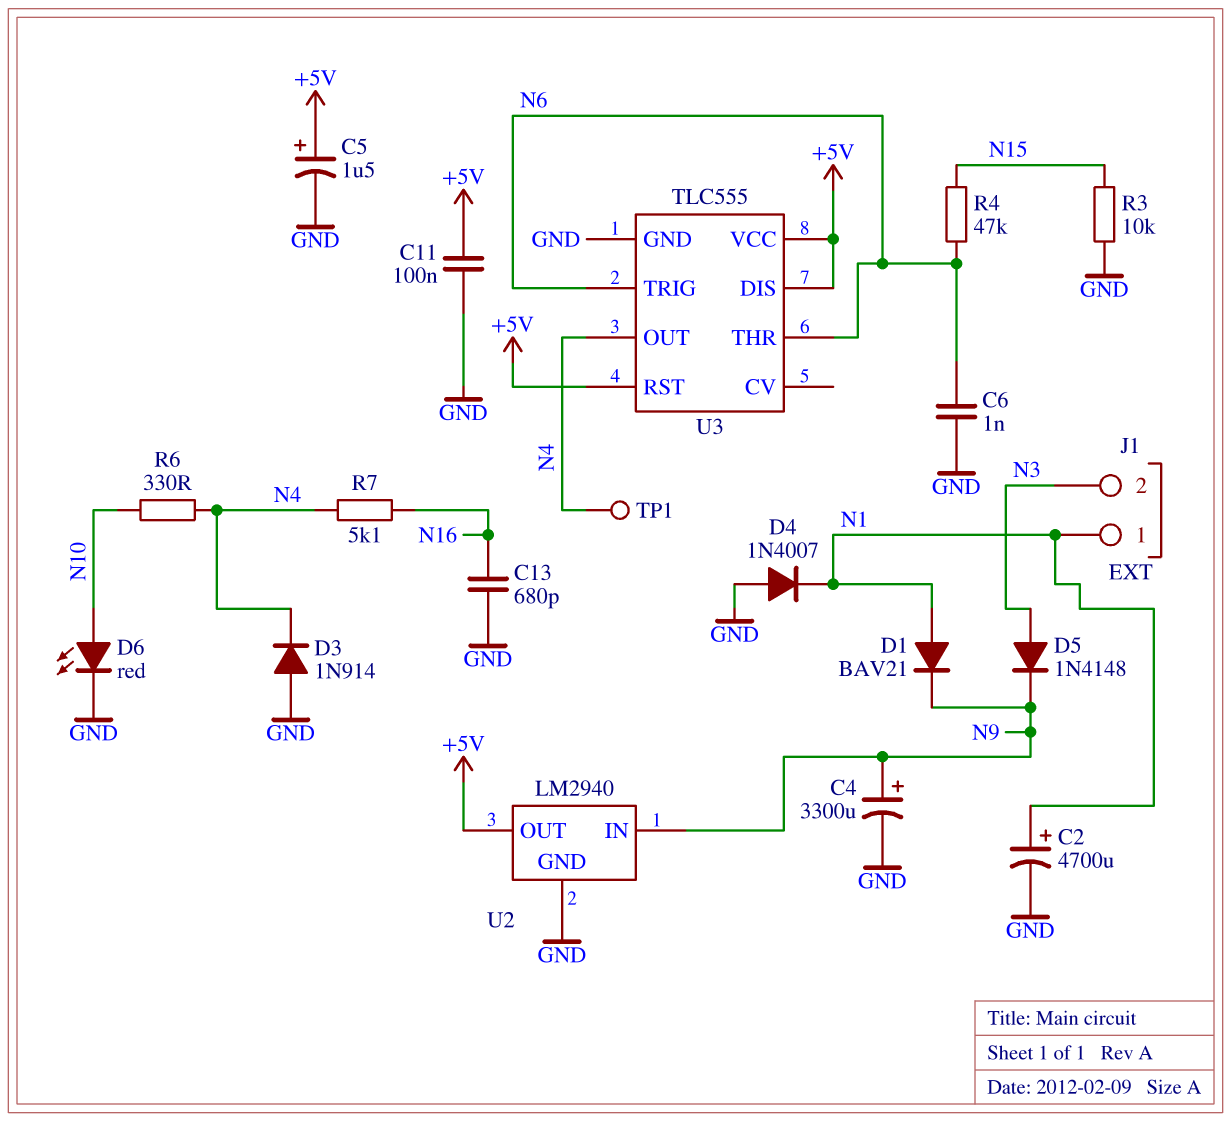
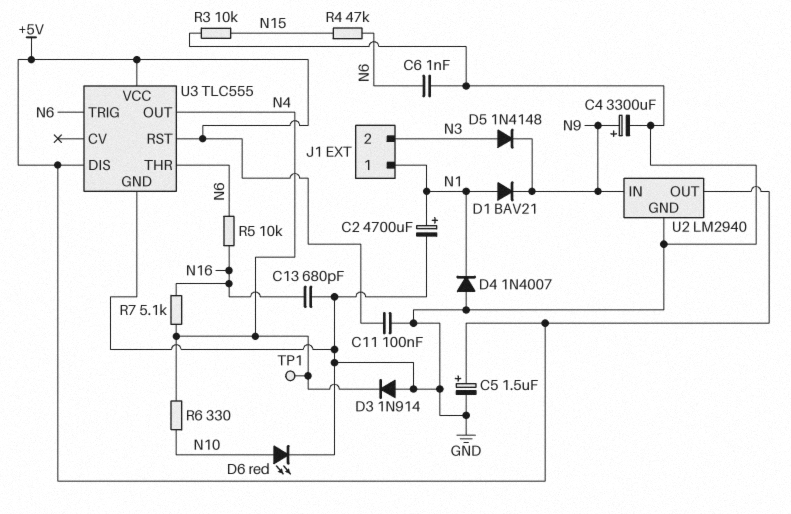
R5: none -> 10k (N6, N16)

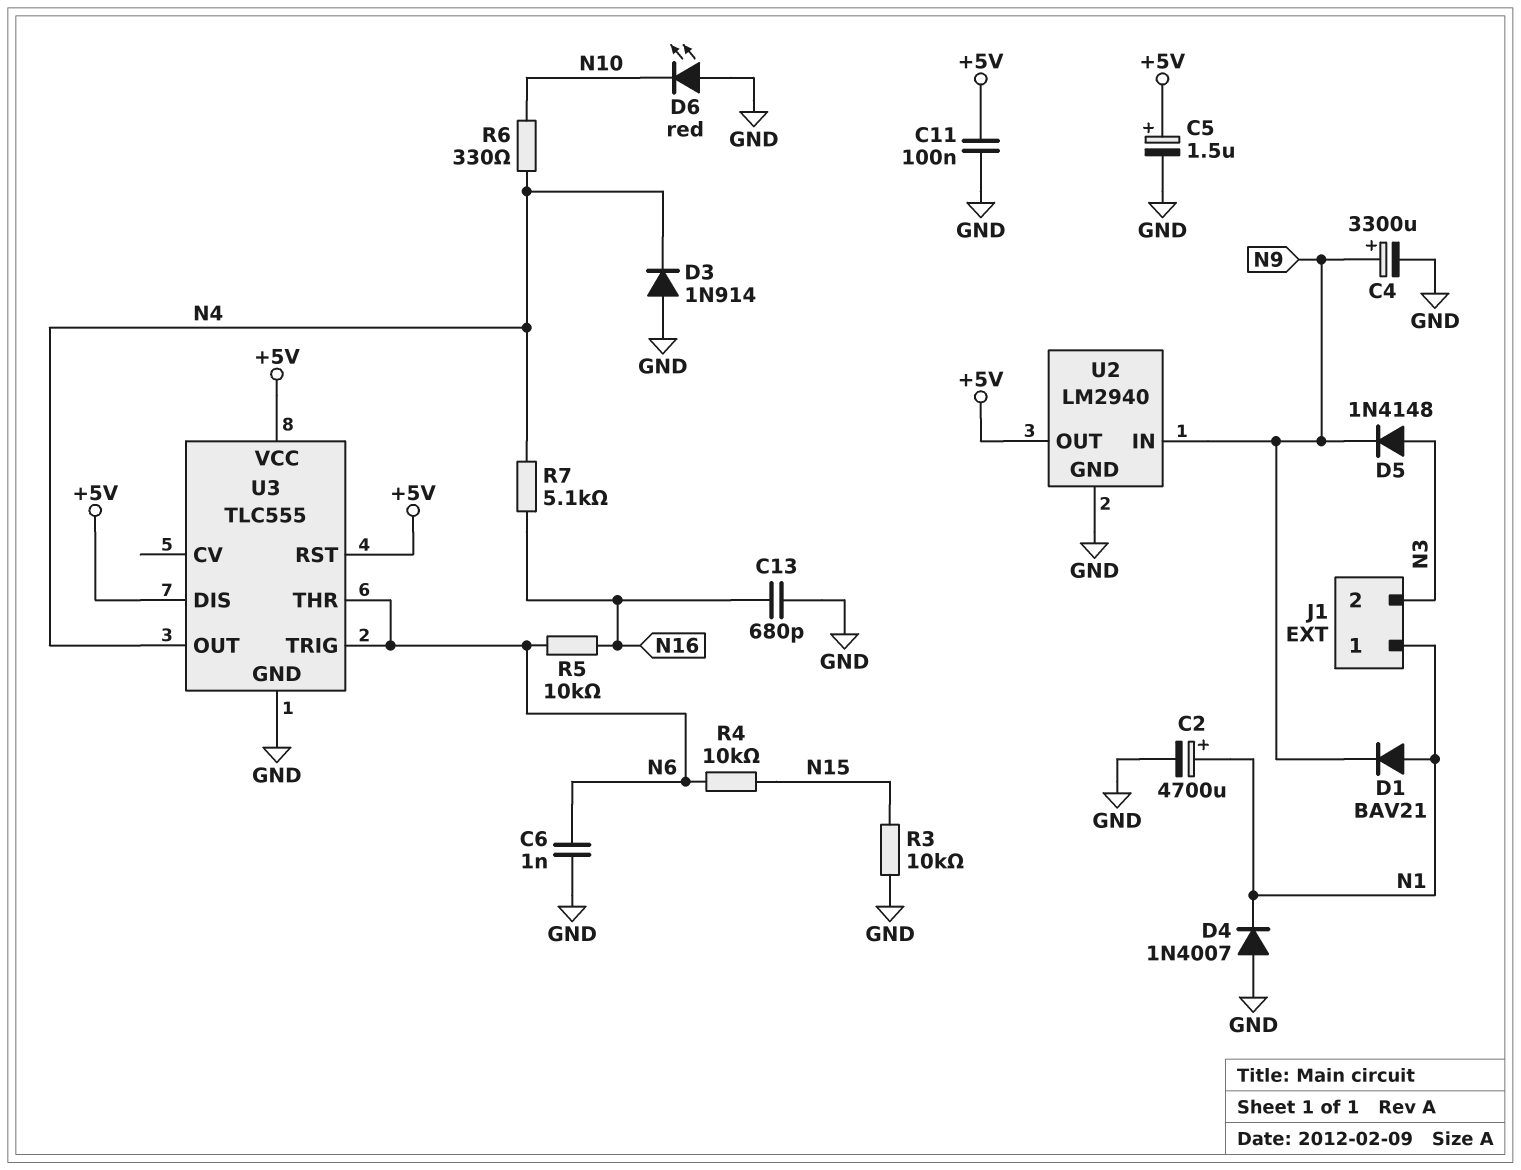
D6: LED red (A N10, K GND) -> LED red (A GND, K N10)
R4: 47k (N6, N15) -> 10k (N6, N15)
TP1: test point (N4) -> none

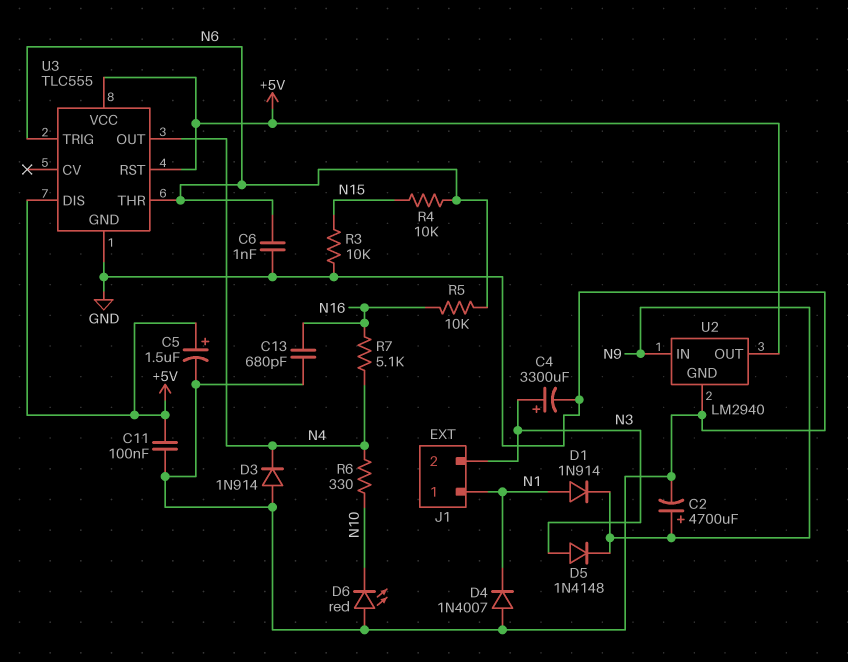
C2: 4700uF (plus N1, minus GND) -> 4700uF (plus N9, minus GND)
C4: 3300uF (plus N9, minus GND) -> 3300uF (plus N3, minus GND)
D1: diode BAV21 (A N1, K N9) -> diode 1N914 (A N1, K N9)

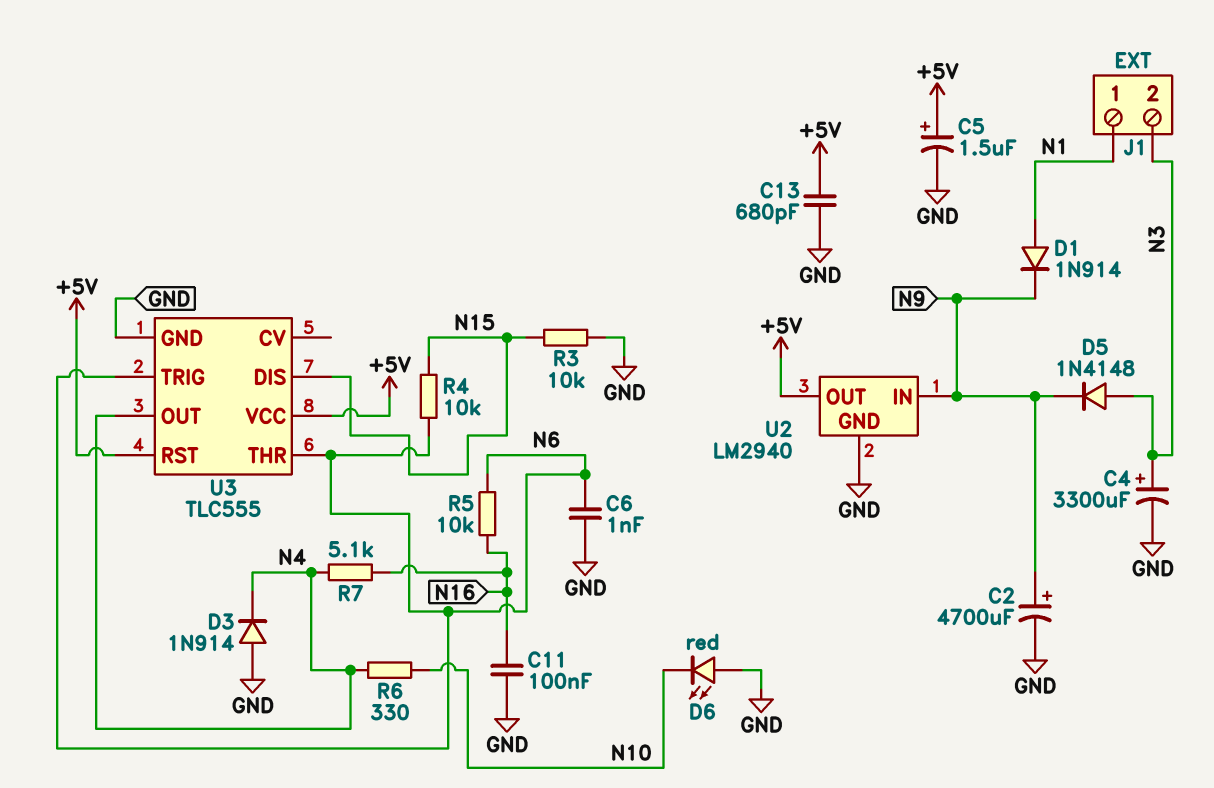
C11: 100nF (+5V, GND) -> 100nF (GND, N16)
C13: 680pF (GND, N16) -> 680pF (+5V, GND)
D4: diode 1N4007 (A GND, K N1) -> none
U3 pin DIS: +5V -> N15

